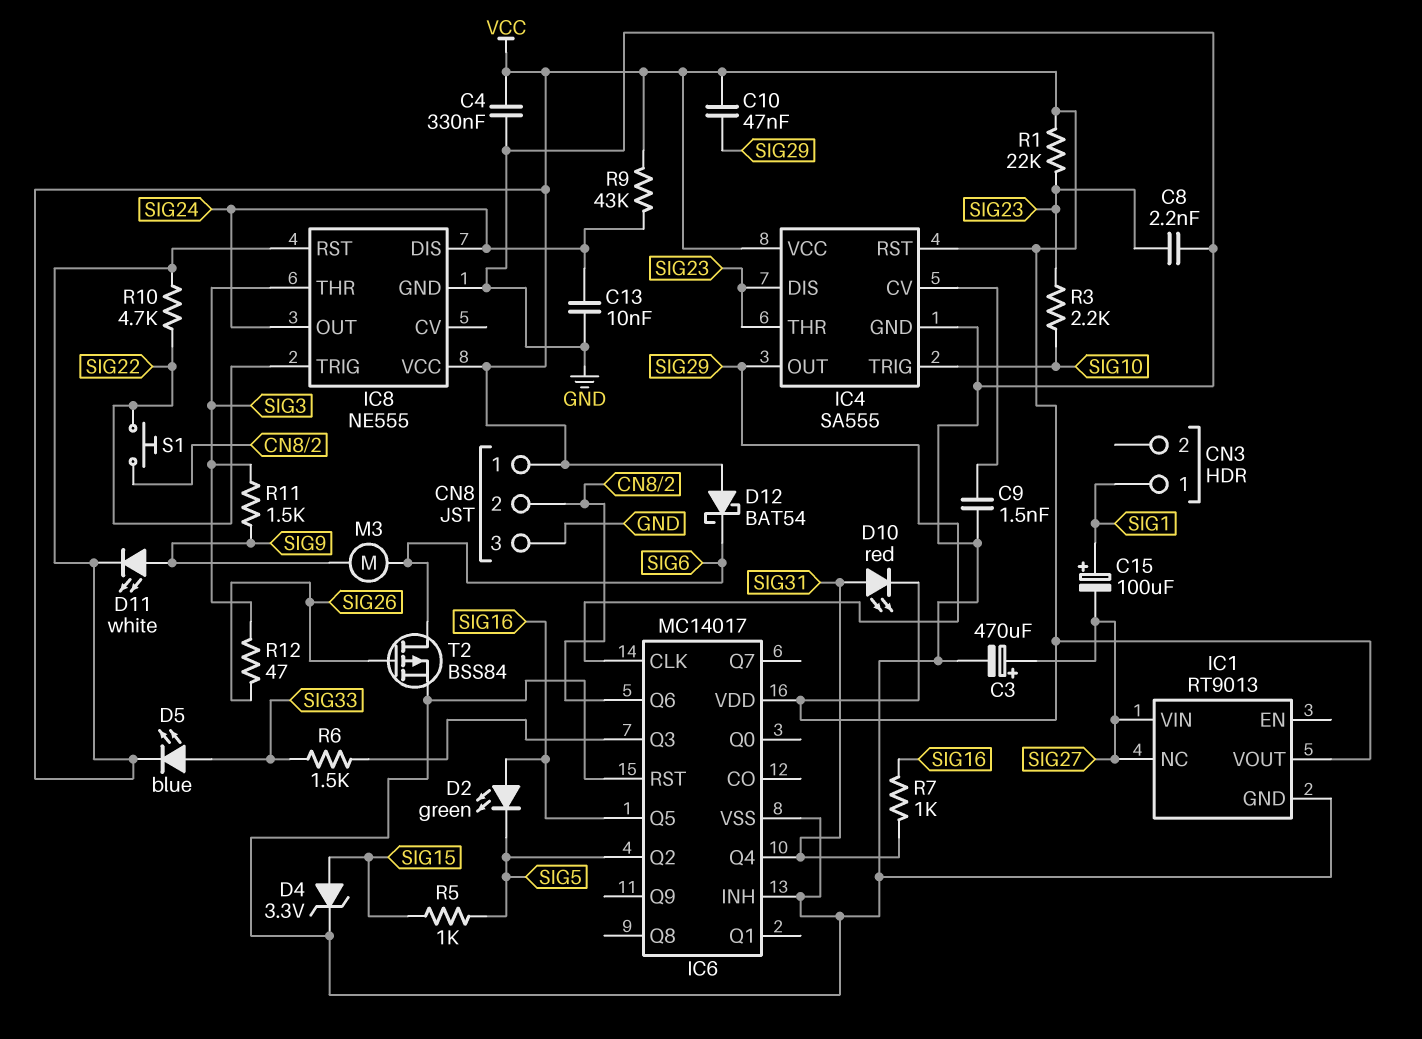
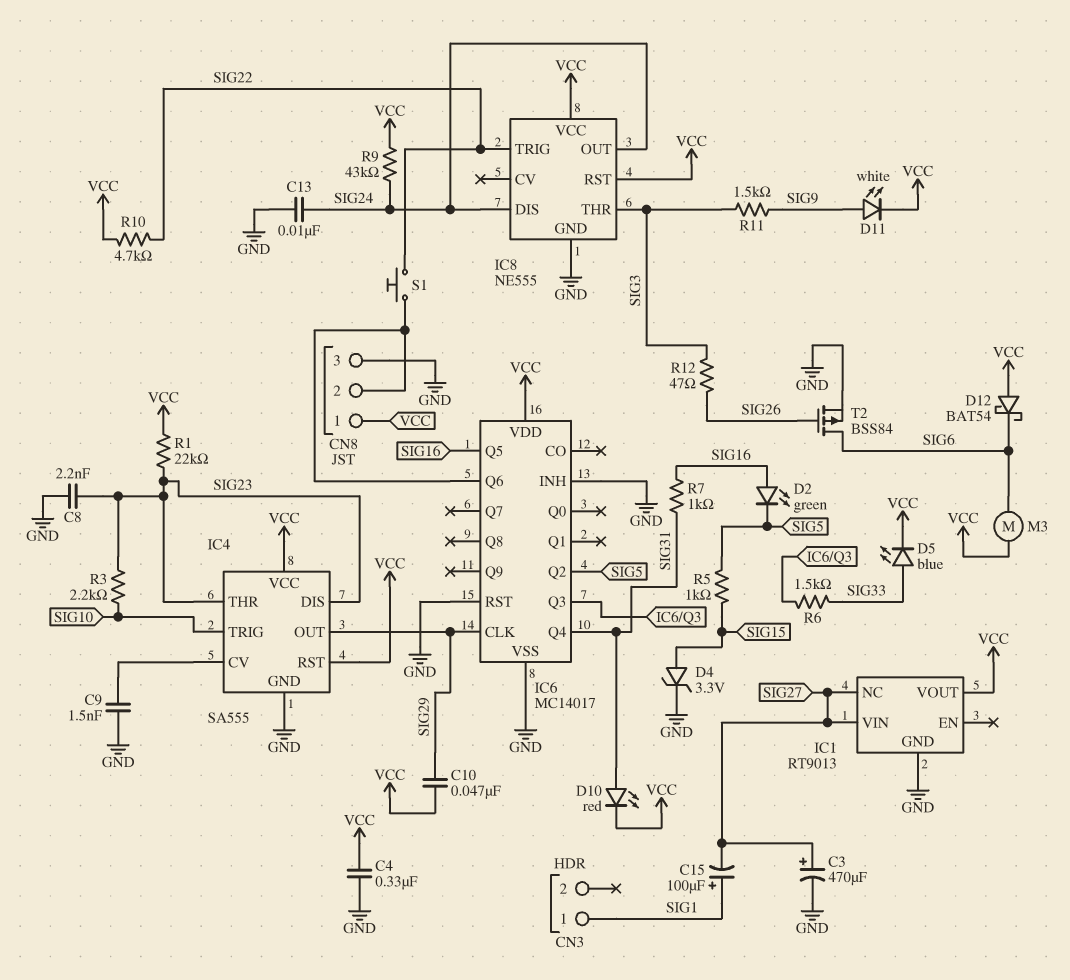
M3: motor (SIG6, SIG9) -> motor (SIG6, VCC)

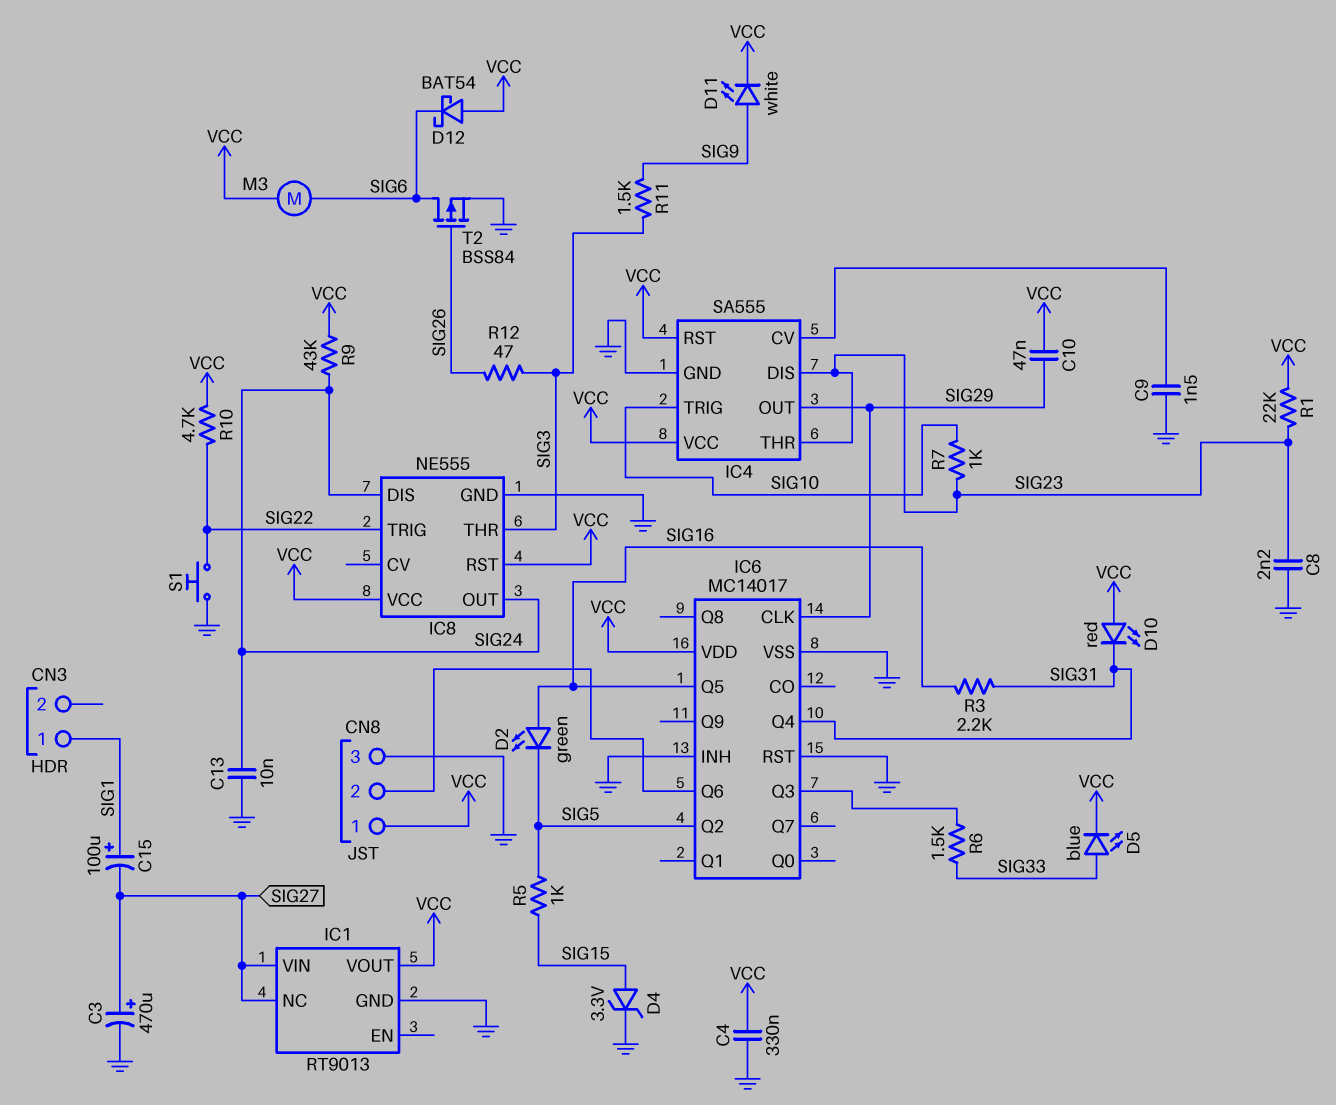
D10: LED red (A SIG31, K VCC) -> LED red (A VCC, K SIG31)
R3: 2.2k (SIG10, SIG23) -> 2.2k (SIG16, SIG31)
R7: 1k (SIG16, SIG31) -> 1k (SIG10, SIG23)
S1: button (CN8/2, SIG22) -> button (GND, SIG22)

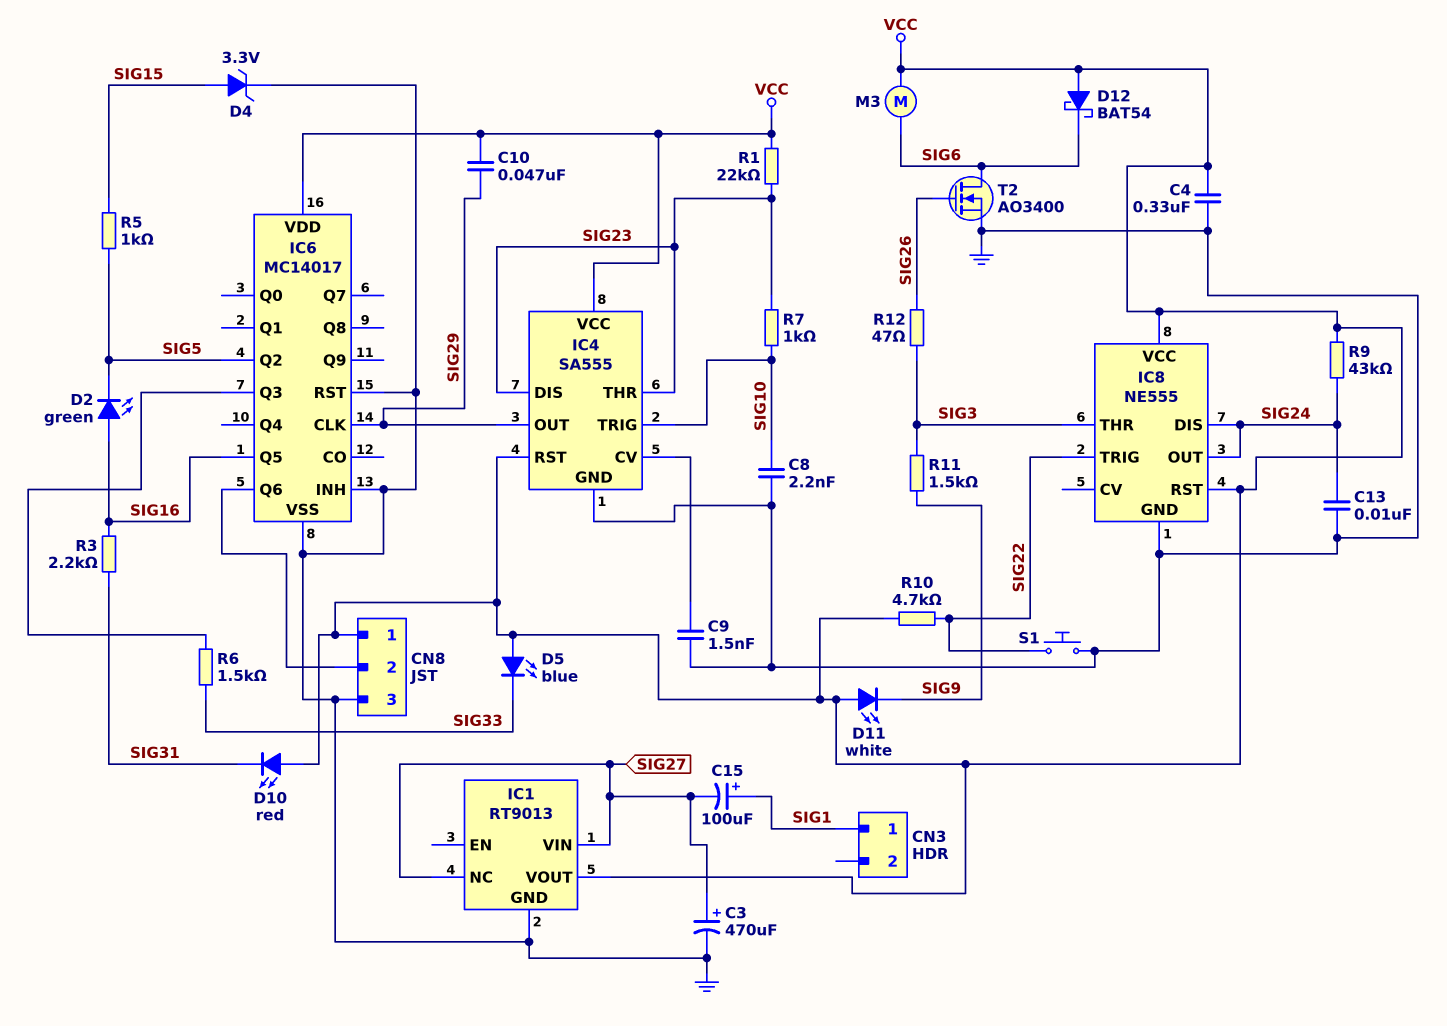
C8: 2.2nF (GND, SIG23) -> 2.2nF (GND, SIG10)
D5: LED blue (A SIG33, K VCC) -> LED blue (A VCC, K SIG33)
D11: LED white (A SIG9, K VCC) -> LED white (A VCC, K SIG9)
IC6 pin Q4: SIG31 -> none
T2: PMOS BSS84 (G SIG26, D SIG6, S GND) -> NMOS AO3400 (G SIG26, D SIG6, S GND)

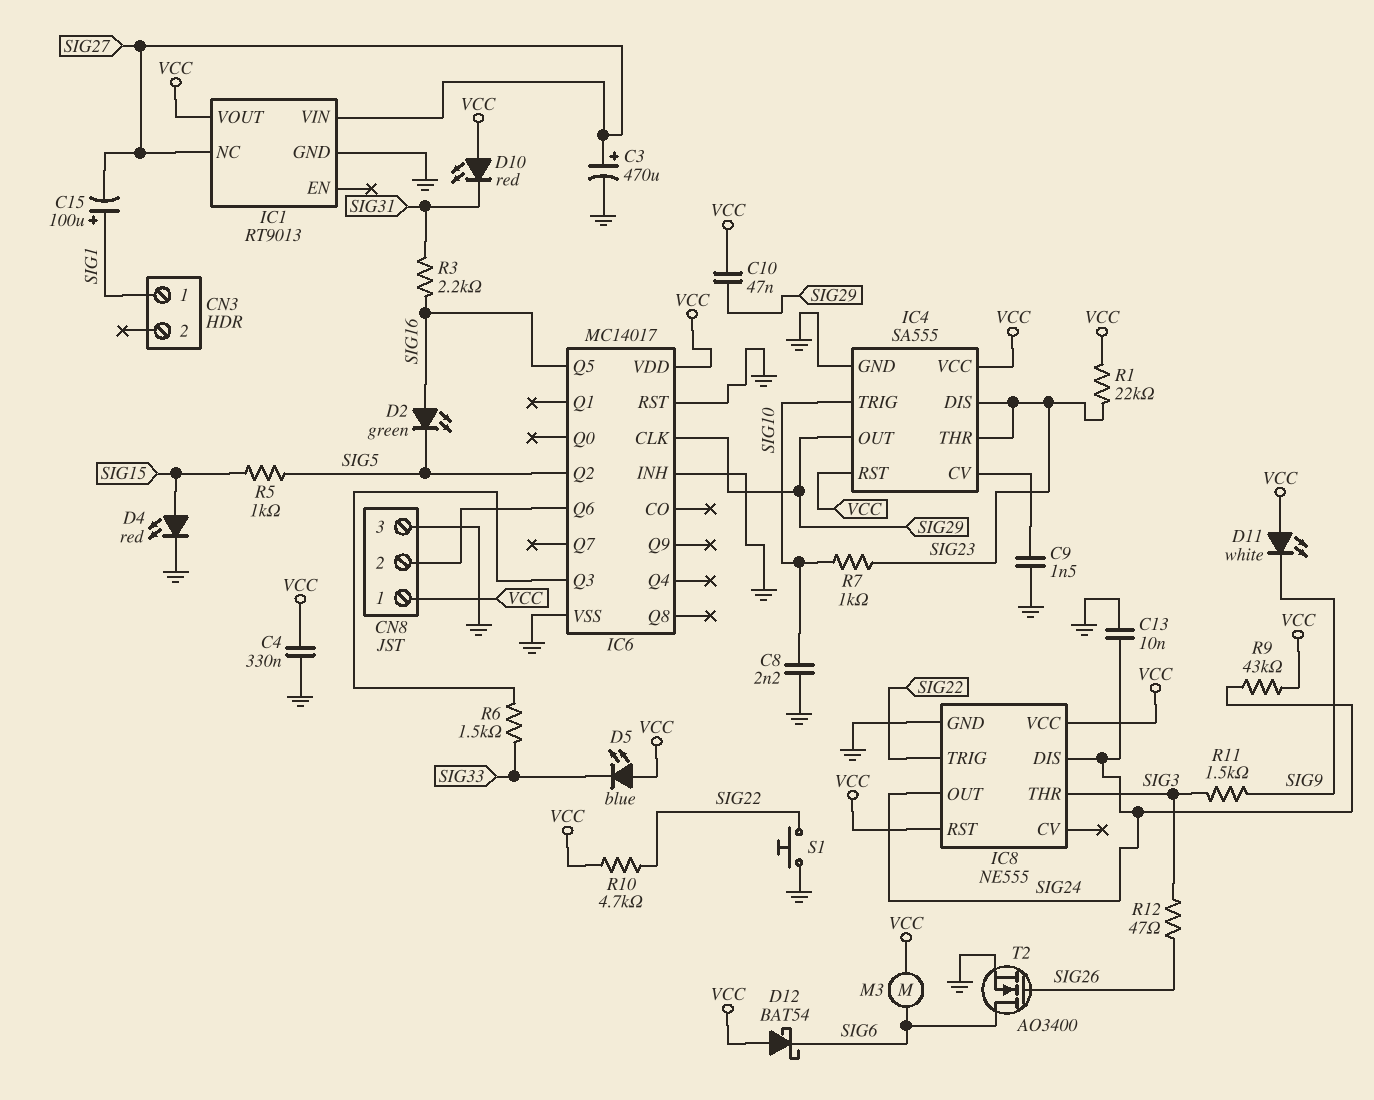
D4: zener 3.3V (A SIG15, K GND) -> LED red (A SIG15, K GND)

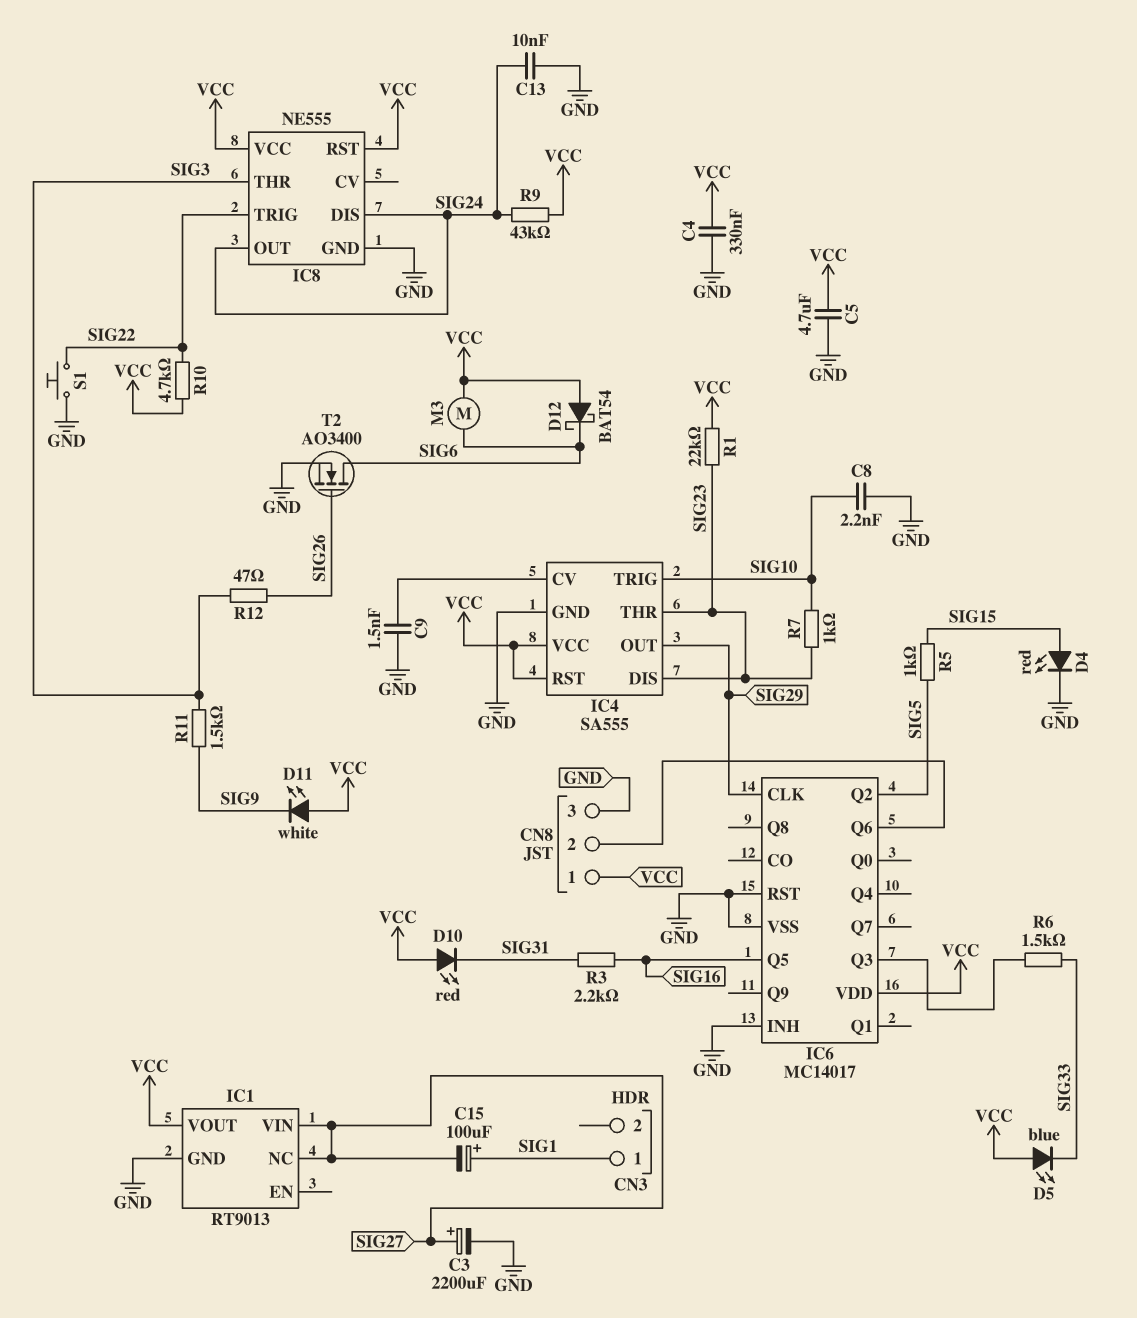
C3: 470uF (plus SIG27, minus GND) -> 2200uF (plus SIG27, minus GND)
C5: none -> 4.7uF (GND, VCC)
C10: 47nF (SIG29, VCC) -> none
D2: LED green (A SIG16, K SIG5) -> none

